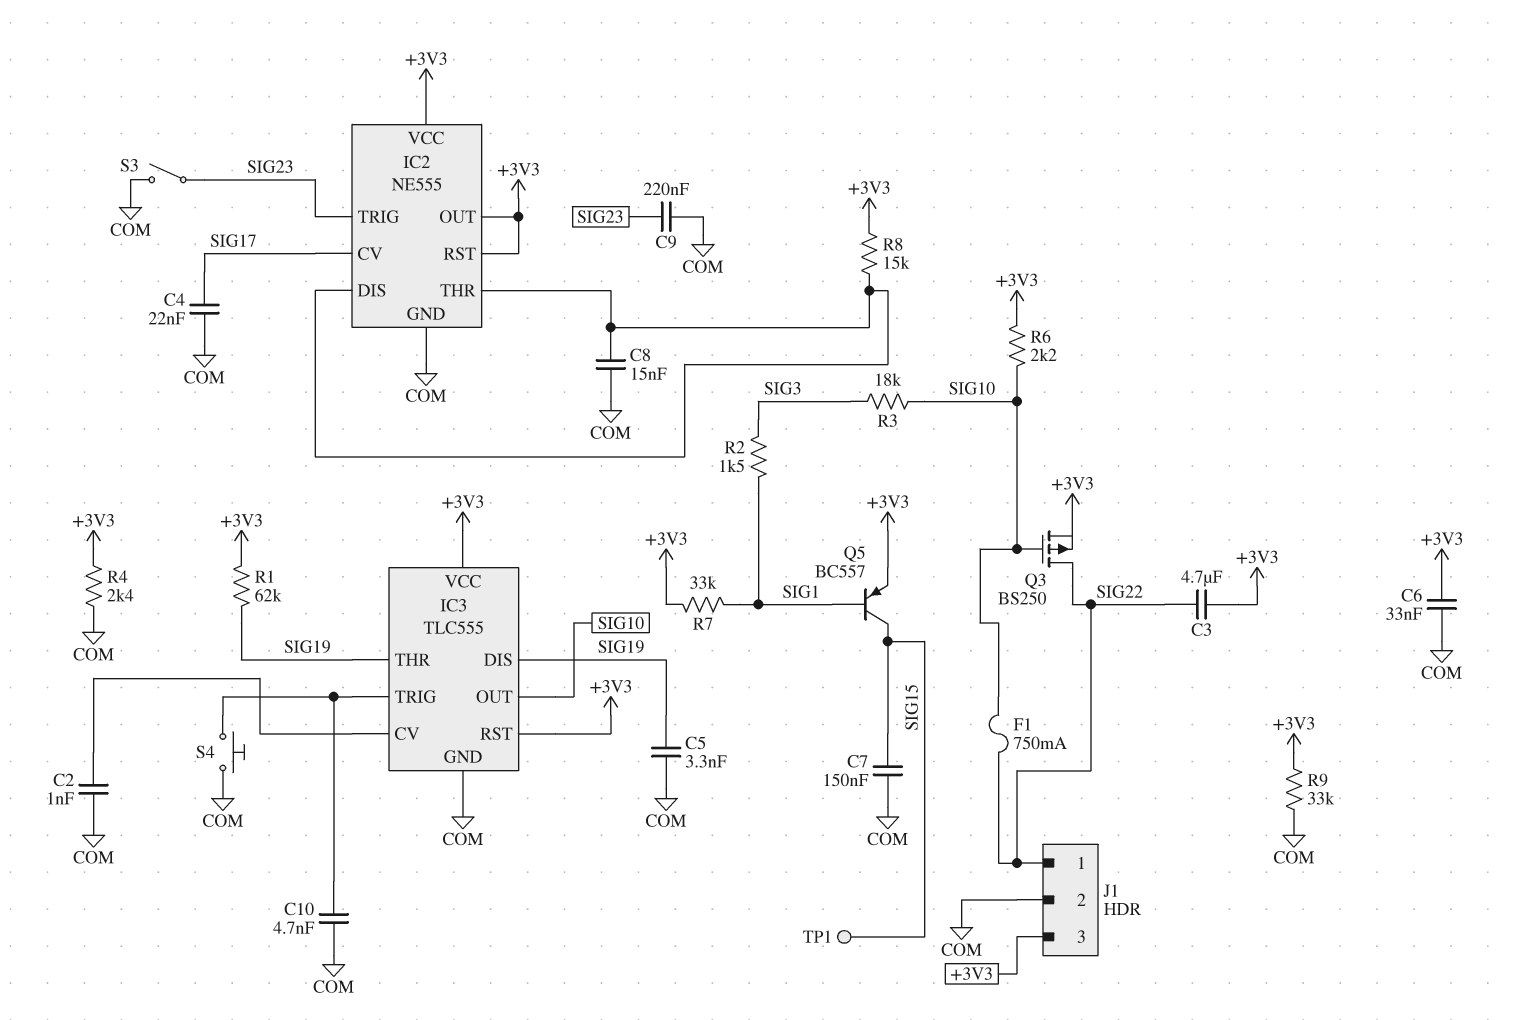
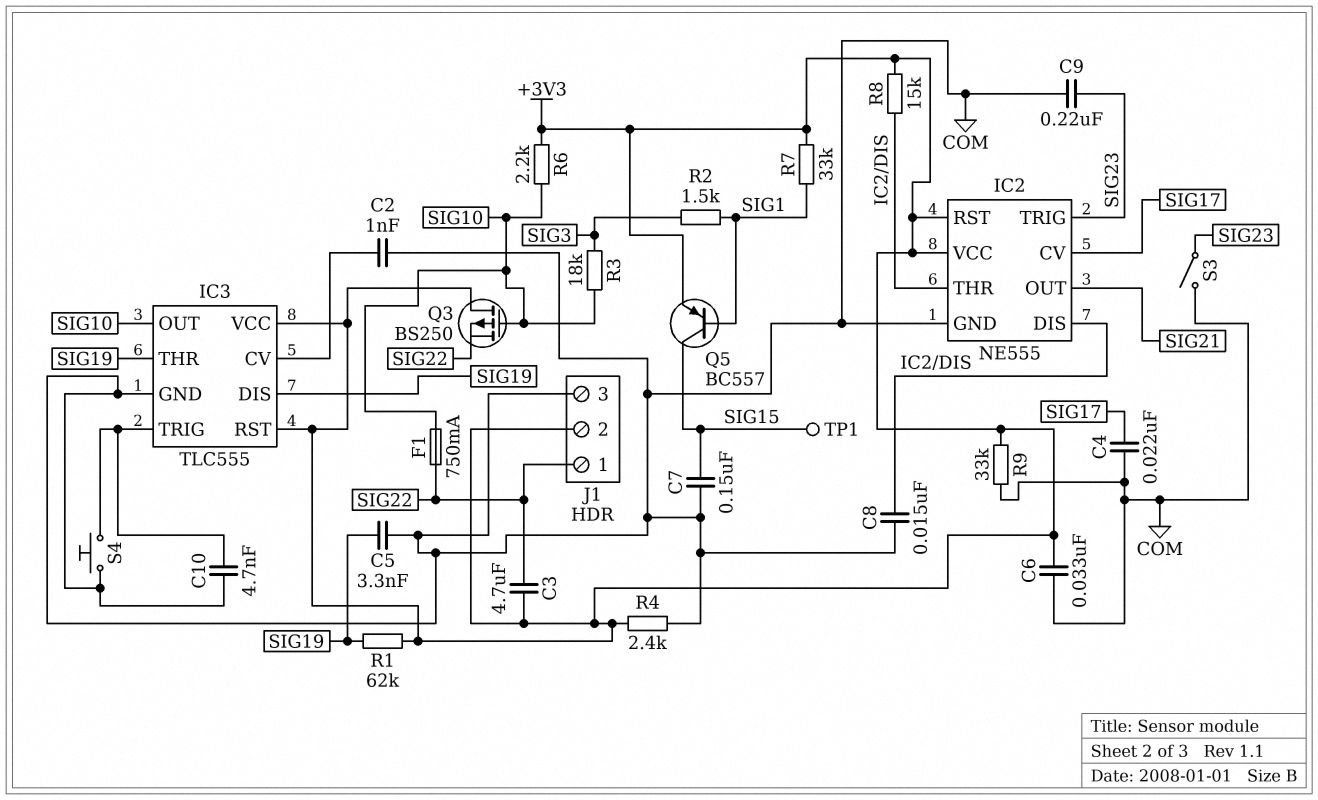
IC2 pin OUT: +3V3 -> SIG21
J1 pin 2: COM -> +3V3
J1 pin 3: +3V3 -> COM
Q3: PMOS BS250 (G SIG10, D SIG22, S +3V3) -> PMOS BS250 (G SIG10, D +3V3, S SIG22)

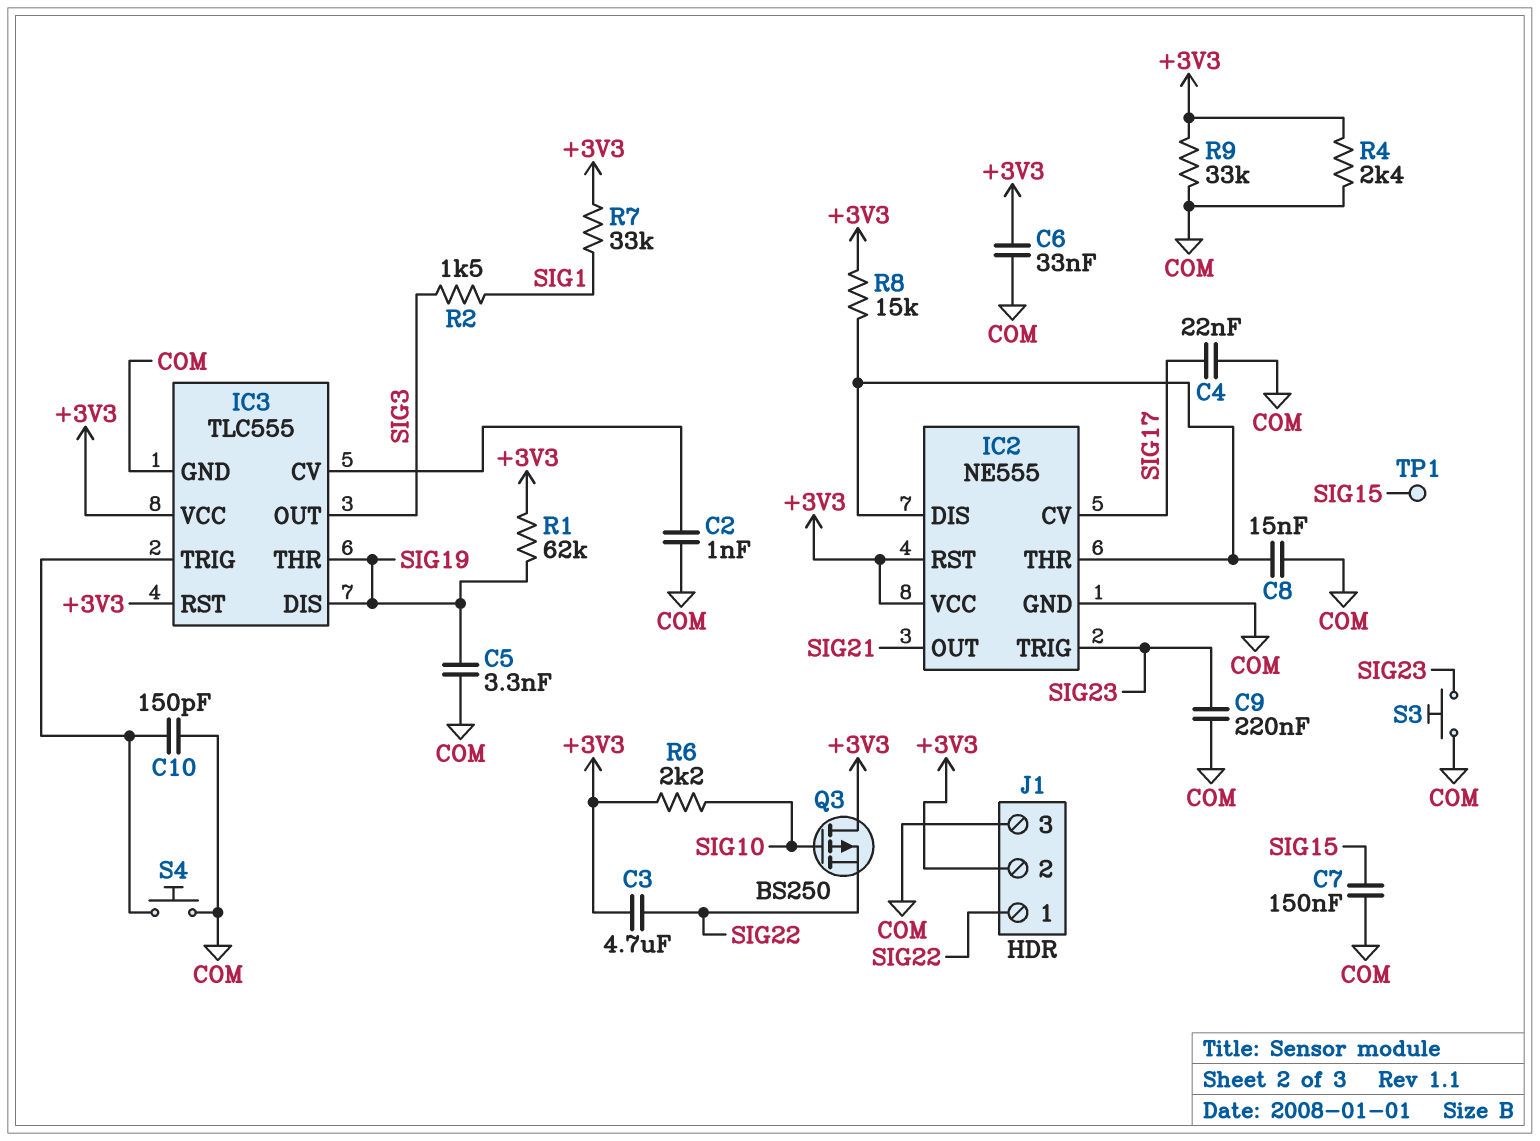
C10: 4.7nF (COM, IC3/TRIG) -> 150pF (COM, IC3/TRIG)
F1: 750mA (SIG10, SIG22) -> none
IC3 pin OUT: SIG10 -> SIG3
Q5: PNP BC557 (B SIG1, C SIG15, E +3V3) -> none
R3: 18k (SIG3, SIG10) -> none
S3: switch (COM, SIG23) -> button (COM, SIG23)

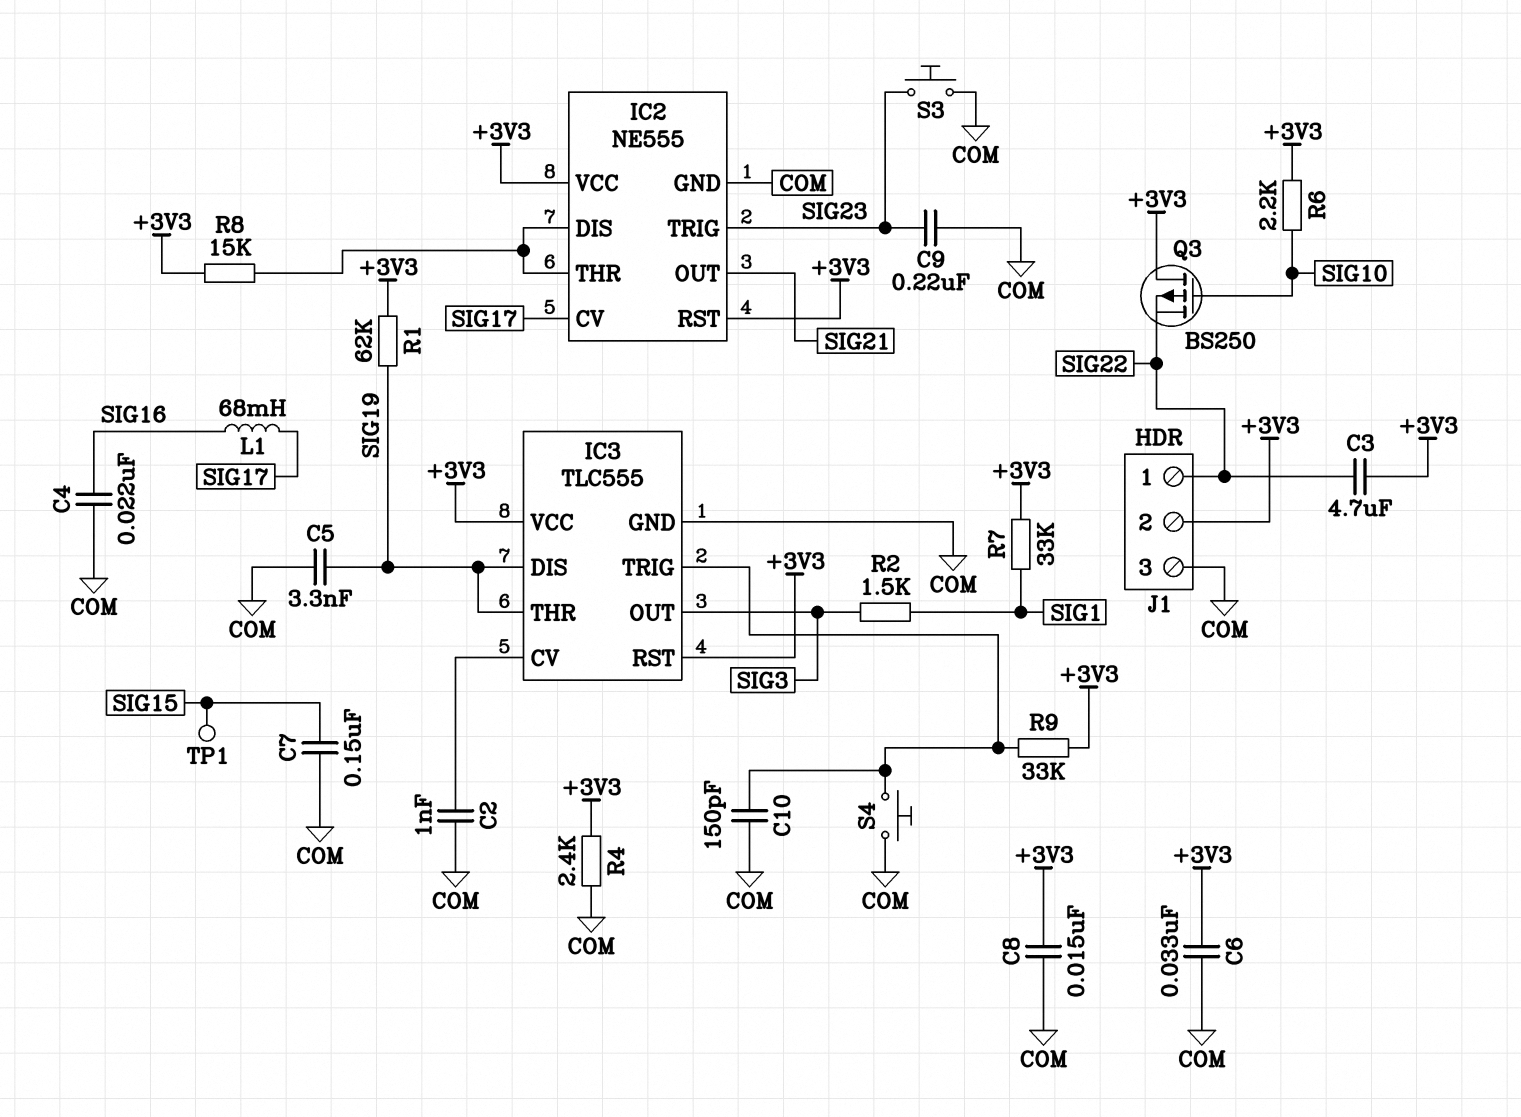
C4: 22nF (COM, SIG17) -> 22nF (COM, SIG16)
C8: 15nF (COM, IC2/DIS) -> 15nF (+3V3, COM)
L1: none -> 68mH (SIG16, SIG17)
R9: 33k (+3V3, COM) -> 33k (+3V3, IC3/TRIG)

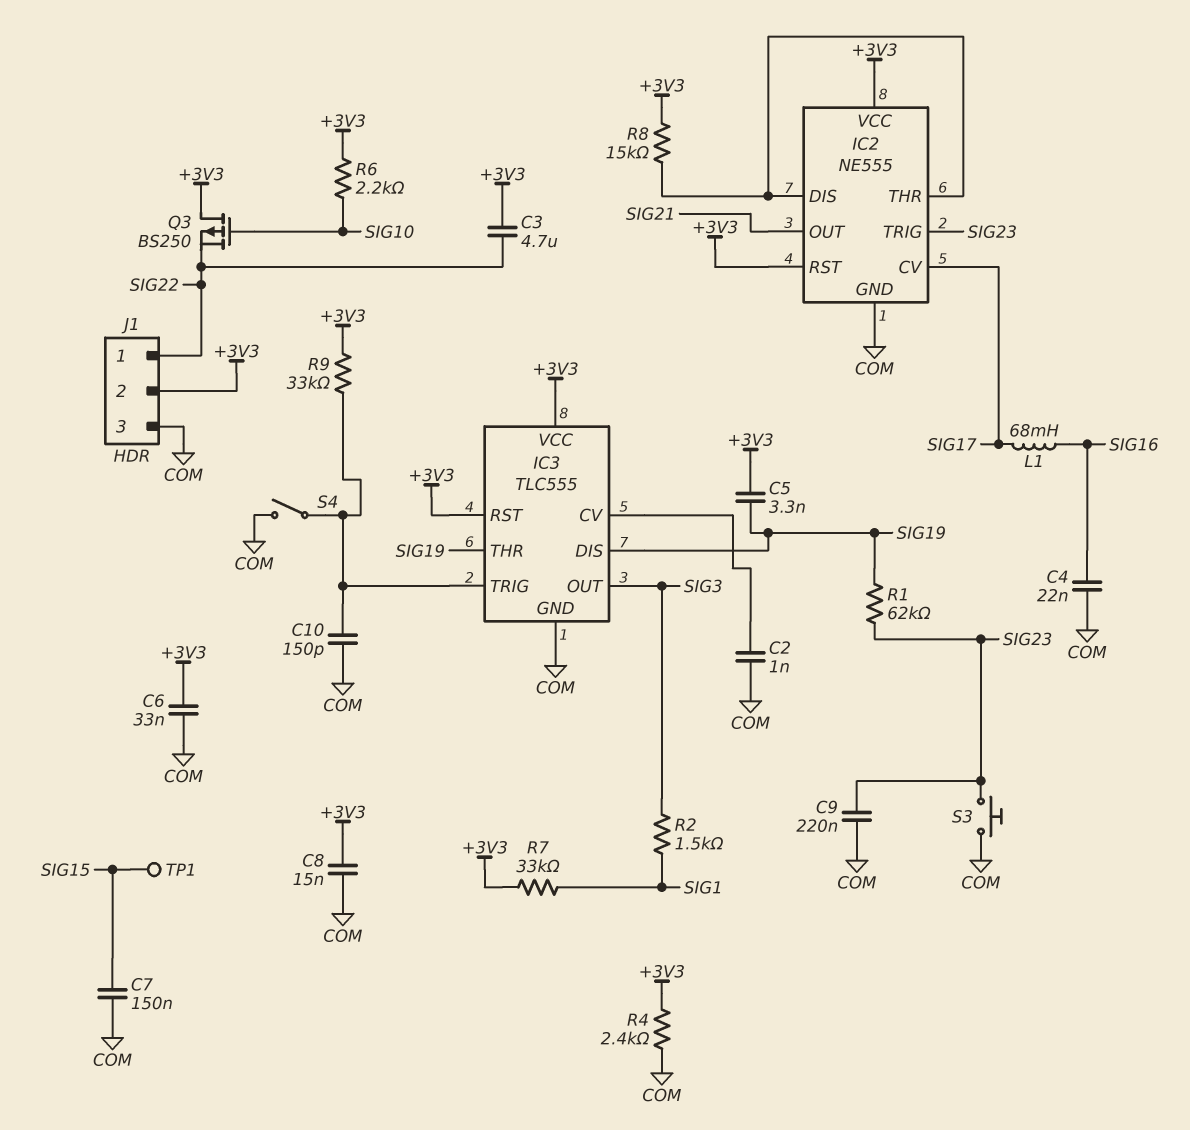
C5: 3.3nF (COM, SIG19) -> 3.3nF (+3V3, SIG19)
R1: 62k (+3V3, SIG19) -> 62k (SIG19, SIG23)
S4: button (COM, IC3/TRIG) -> switch (COM, IC3/TRIG)

